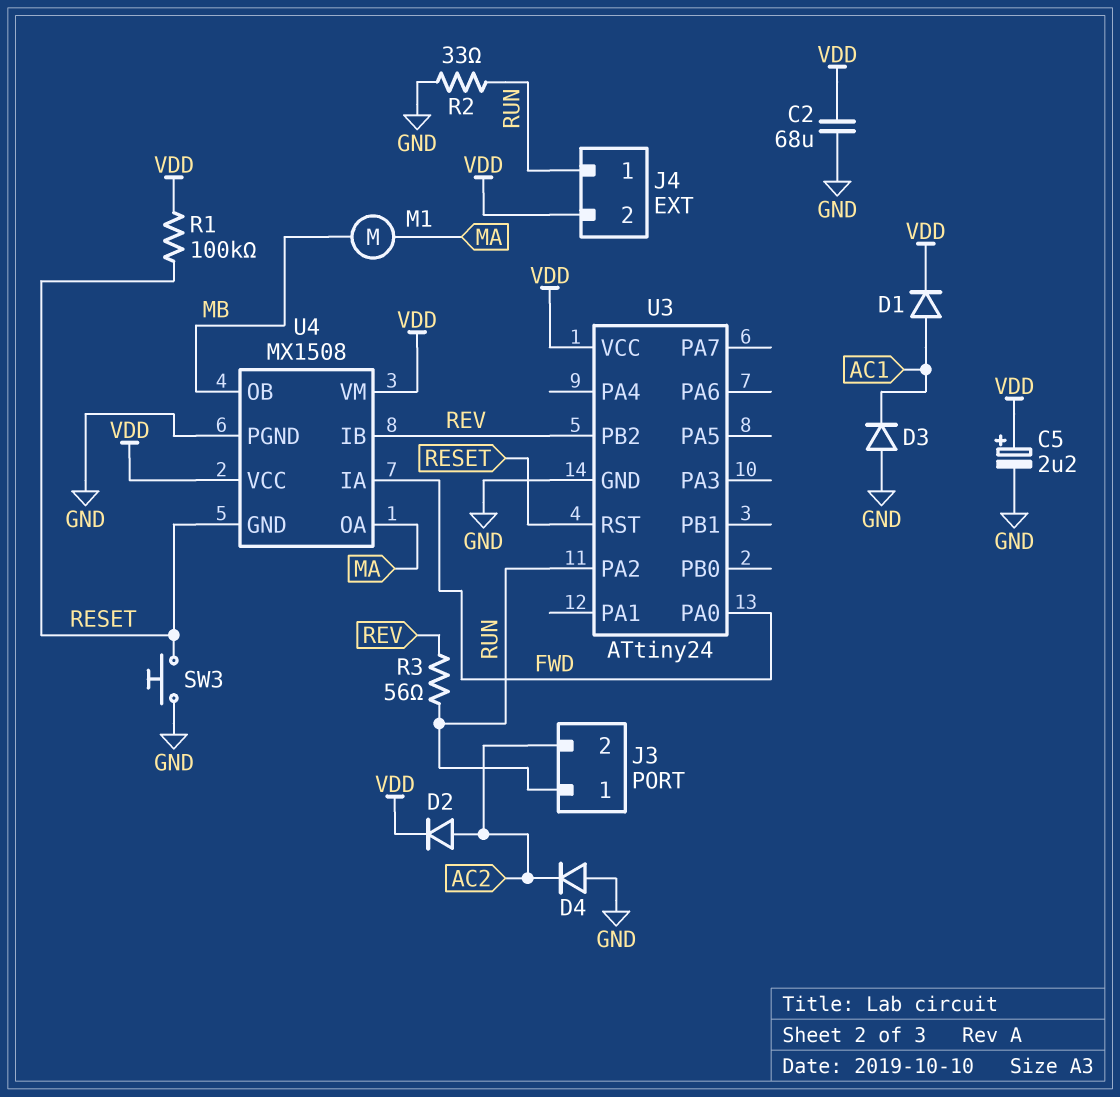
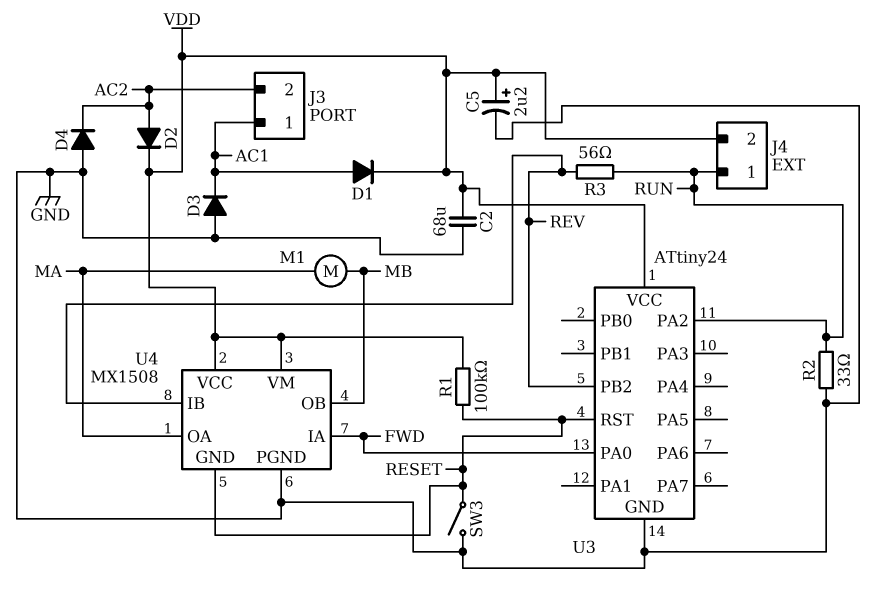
J3 pin 1: RUN -> AC1
SW3: button (GND, RESET) -> switch (GND, RESET)

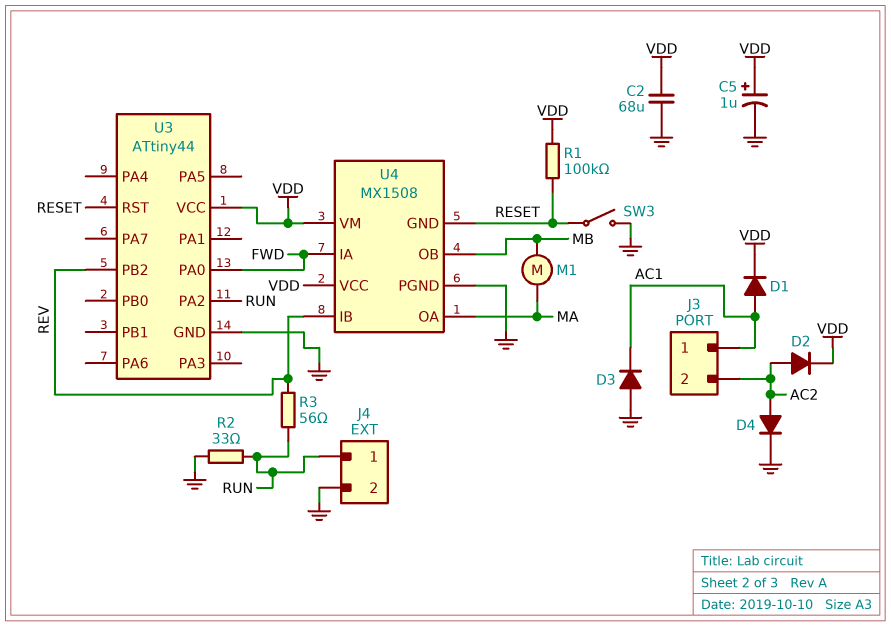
C5: 2.2uF (plus VDD, minus GND) -> 1uF (plus VDD, minus GND)
D4: diode (A GND, K AC2) -> diode (A AC2, K GND)
J4 pin 2: VDD -> GND
U3: ATtiny24 -> ATtiny44

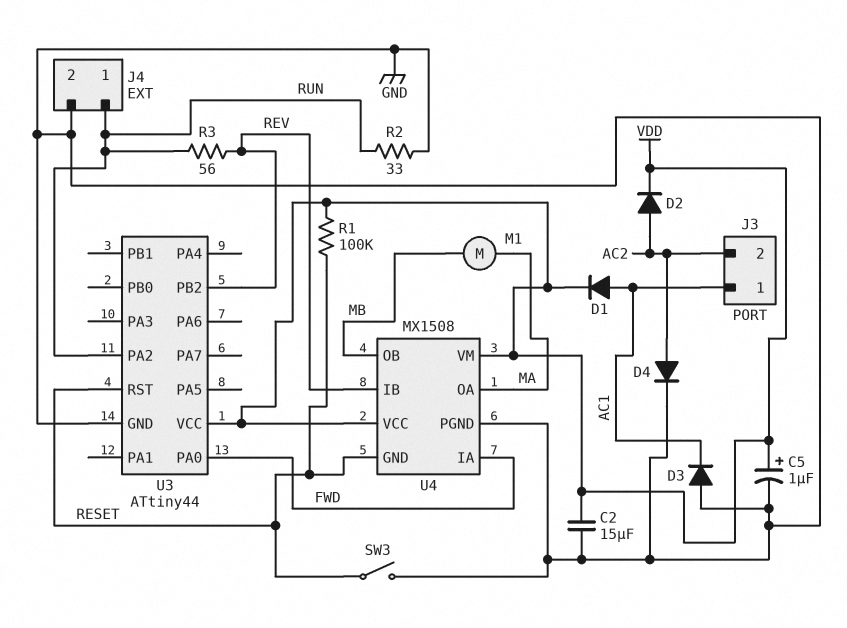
C2: 68uF (GND, VDD) -> 15uF (GND, VDD)

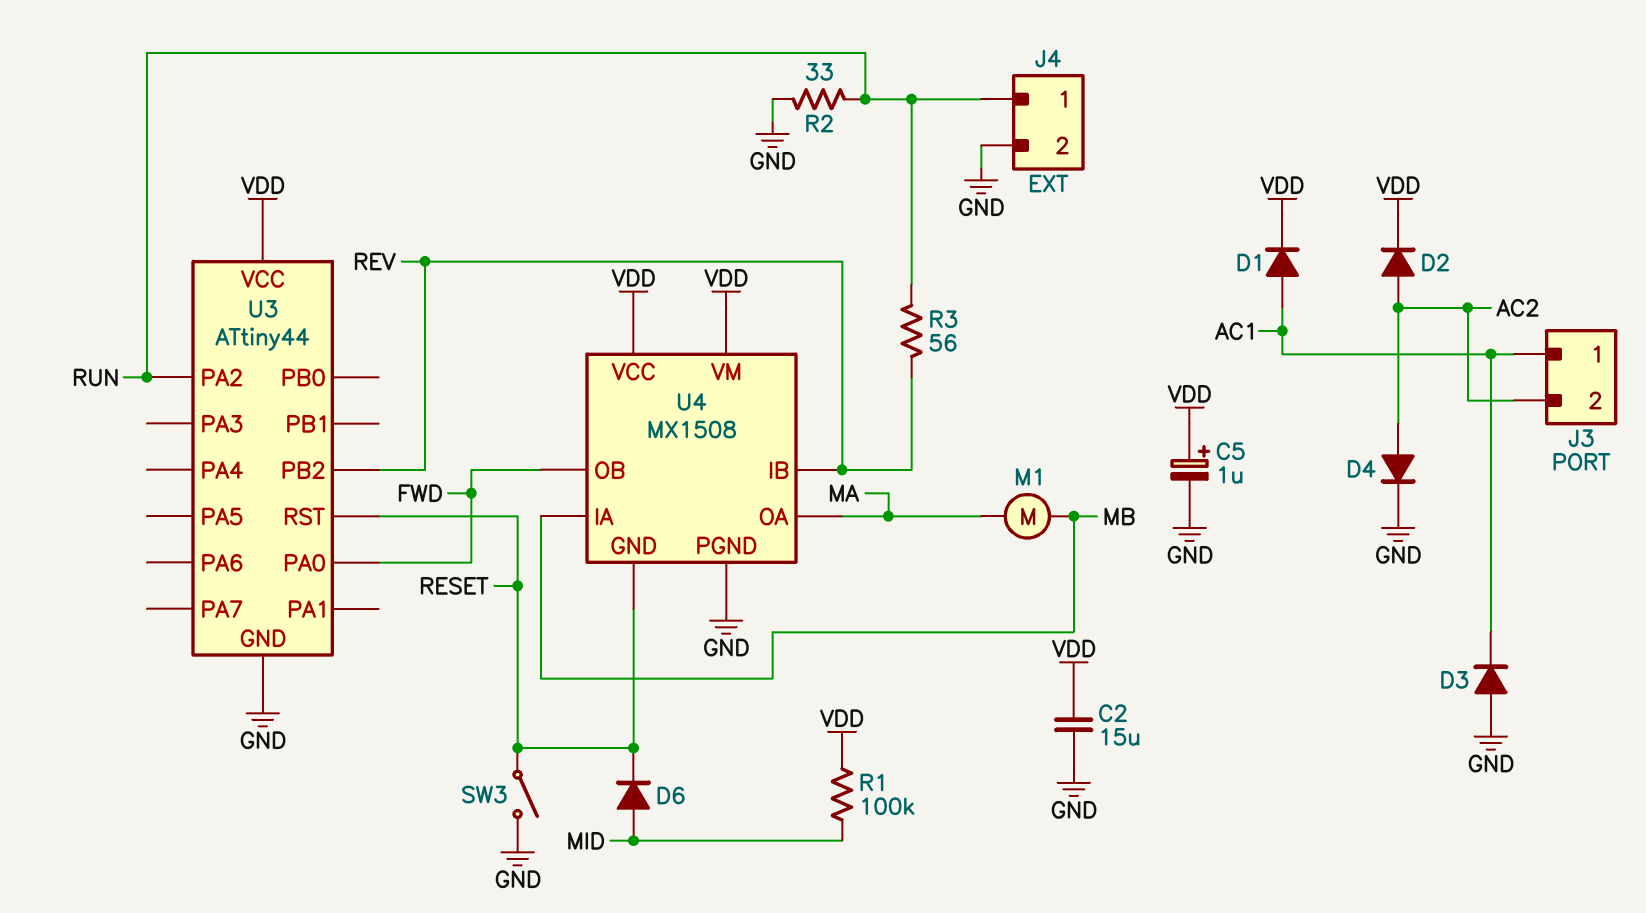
D6: none -> diode (A MID, K RESET)
R1: 100k (RESET, VDD) -> 100k (MID, VDD)
U4 pin IA: FWD -> MB
U4 pin OB: MB -> FWD

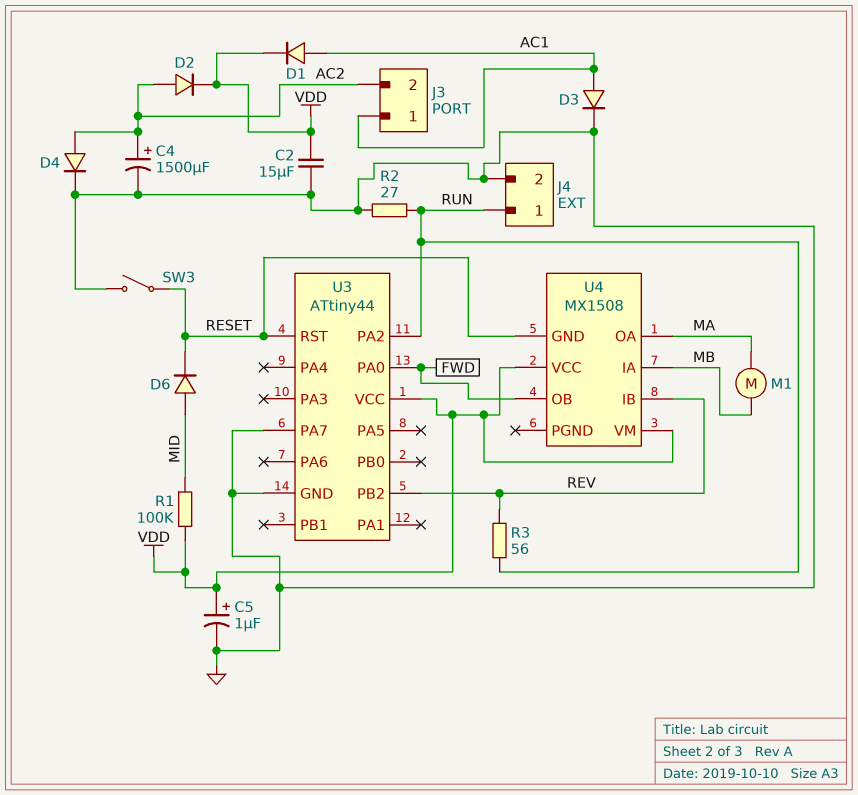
C4: none -> 1500uF (plus AC2, minus GND)
D3: diode (A GND, K AC1) -> diode (A AC1, K GND)
R2: 33 (GND, RUN) -> 27 (GND, RUN)
U3 pin PA7: none -> GND
U4 pin PGND: GND -> none

